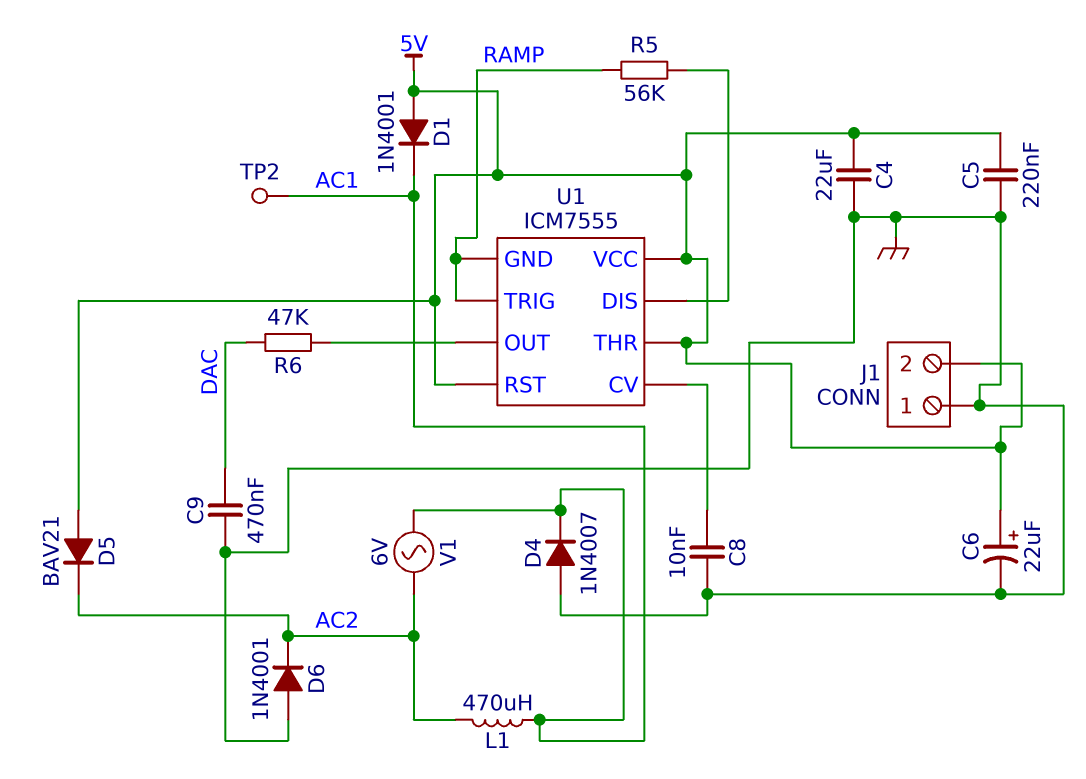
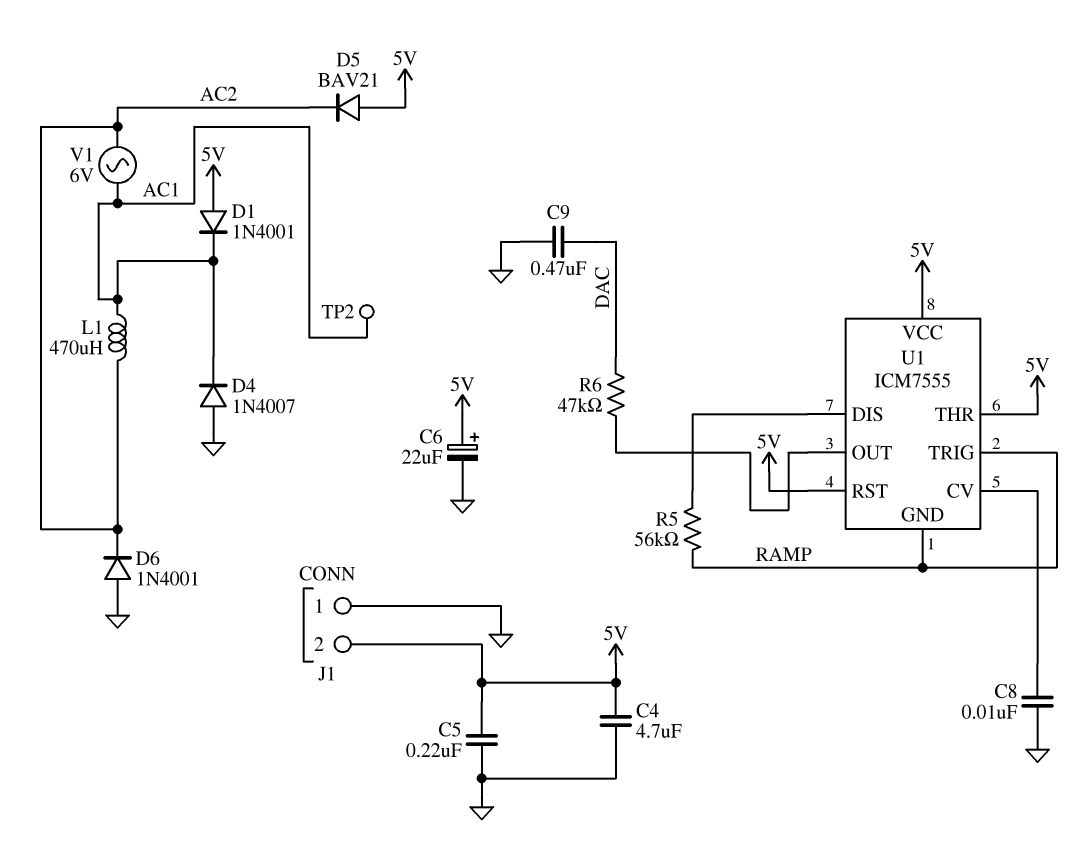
C4: 22uF (5V, GND) -> 4.7uF (5V, GND)

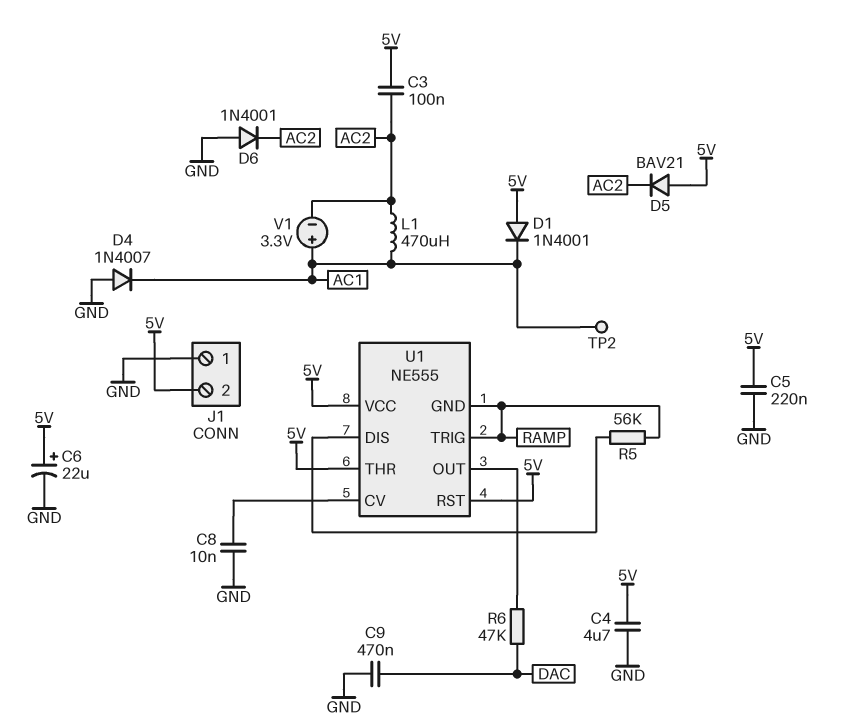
C3: none -> 100nF (5V, AC2)
U1: ICM7555 -> NE555
V1: AC 6V (AC1, AC2) -> 3.3V (plus AC1, minus AC2)

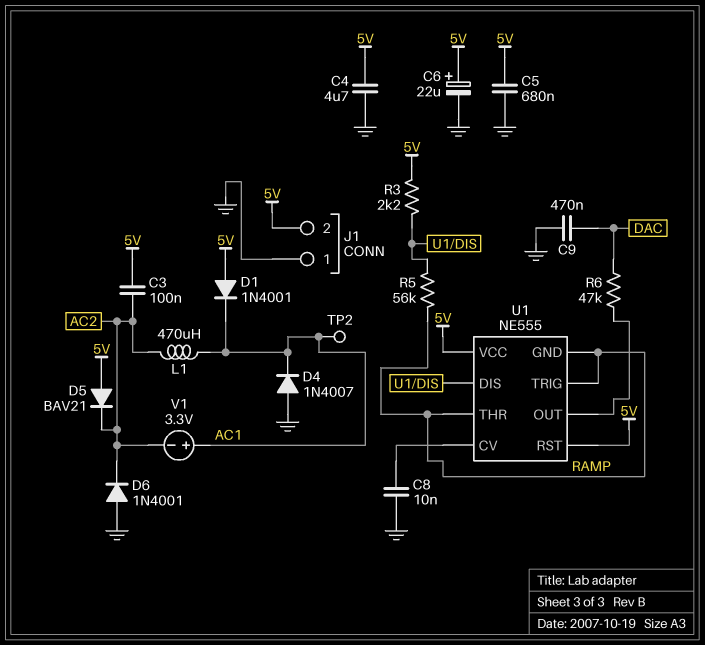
C5: 220nF (5V, GND) -> 680nF (5V, GND)
R3: none -> 2.2k (5V, U1/DIS)
U1 pin THR: 5V -> RAMP

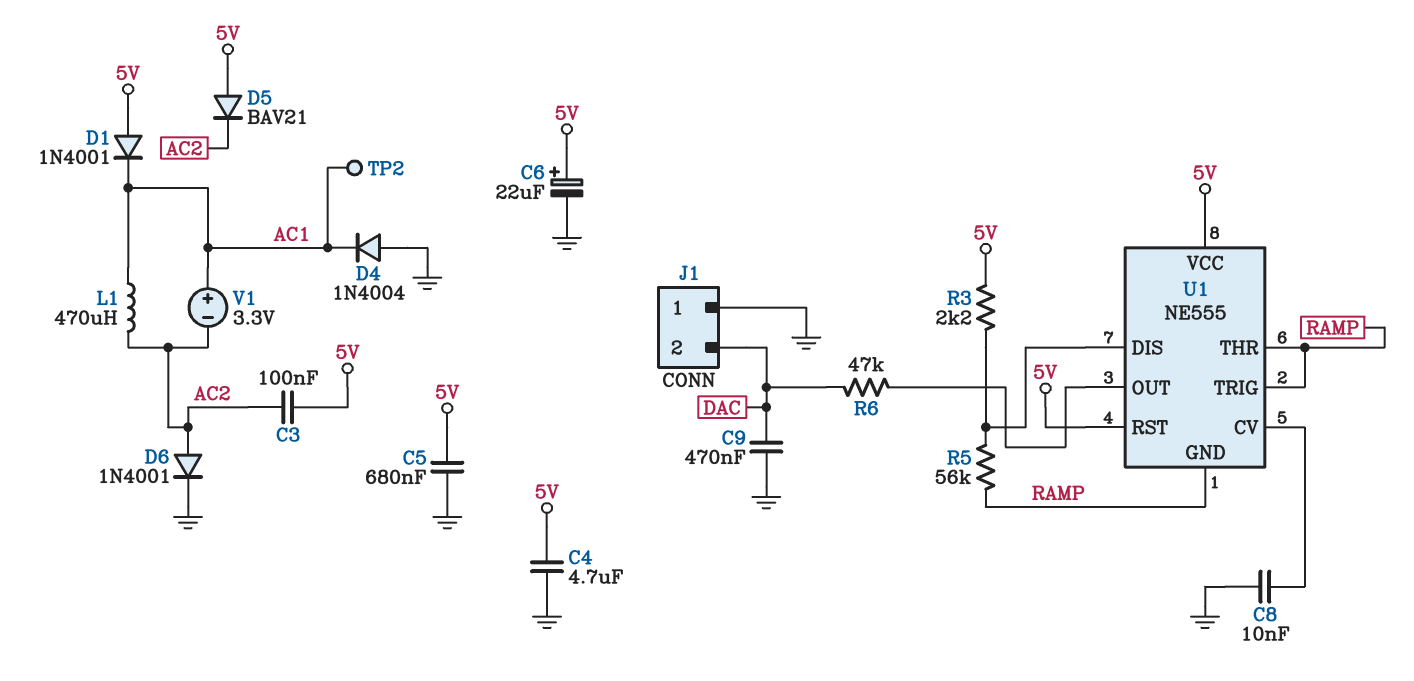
D4: diode 1N4007 (A GND, K AC1) -> diode 1N4004 (A GND, K AC1)
D6: diode 1N4001 (A GND, K AC2) -> diode 1N4001 (A AC2, K GND)
J1 pin 2: 5V -> DAC

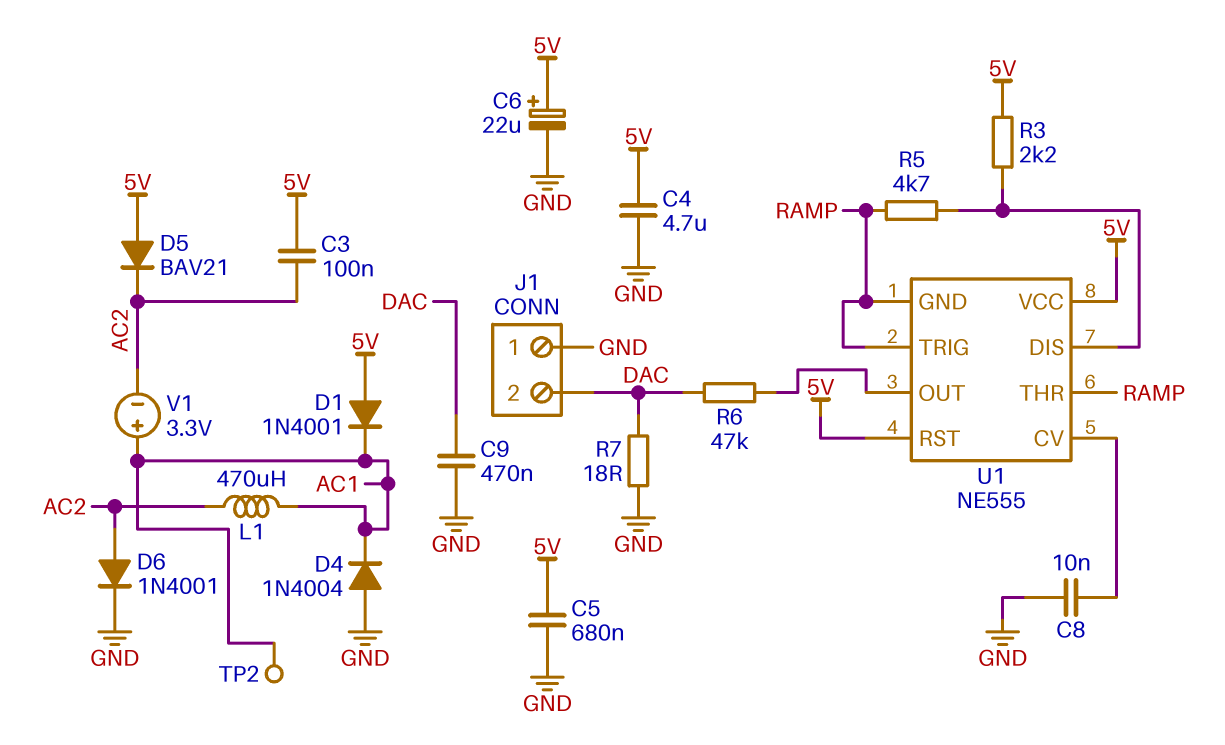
R5: 56k (RAMP, U1/DIS) -> 4.7k (RAMP, U1/DIS)
R7: none -> 18 (DAC, GND)

